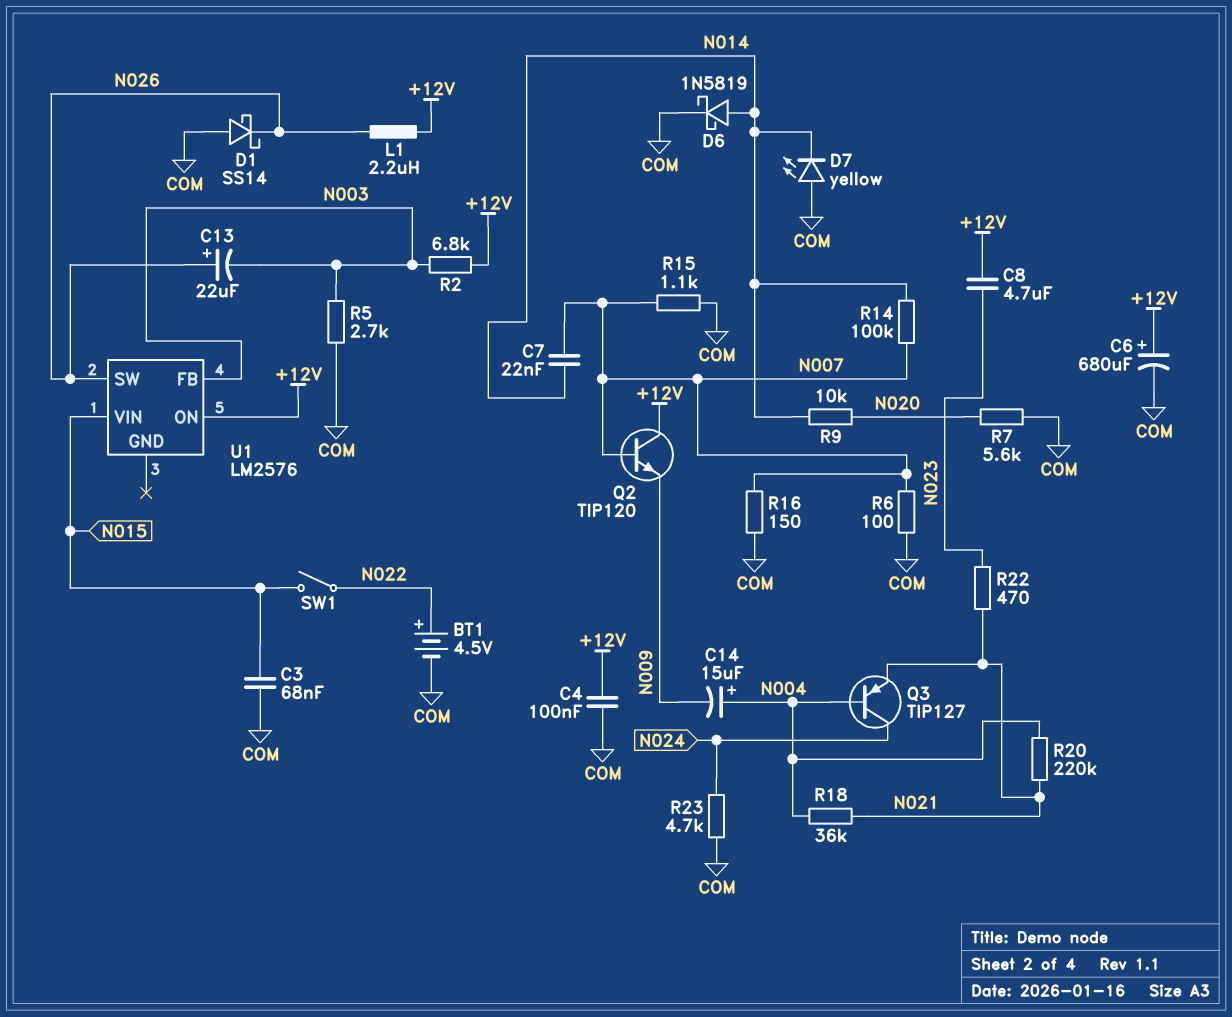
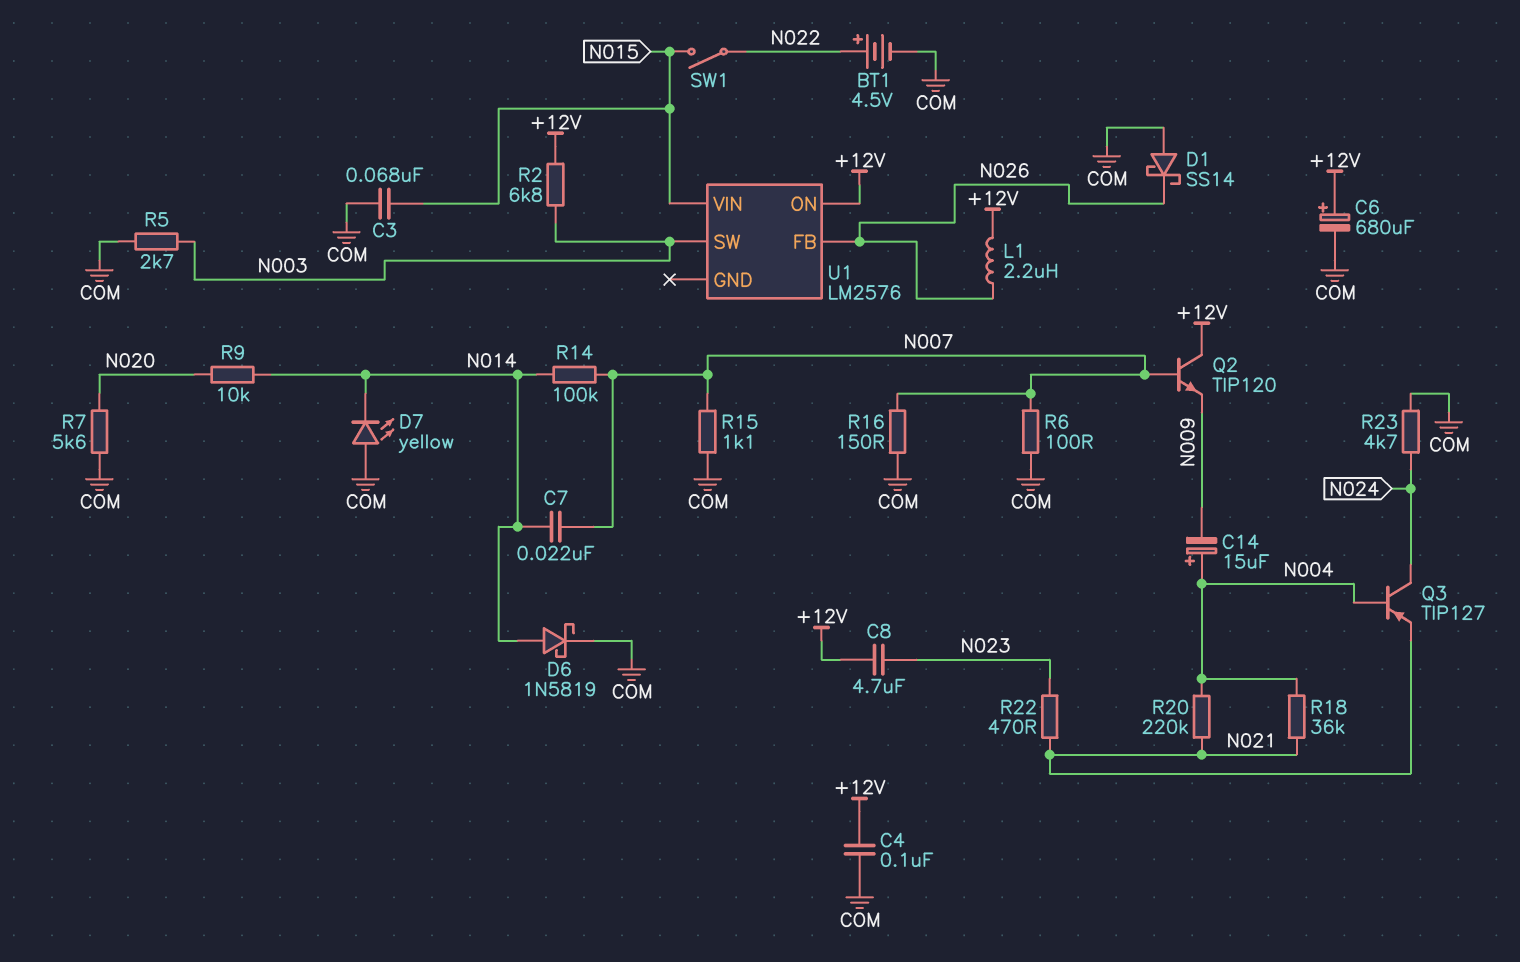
C13: 22uF (plus N026, minus N003) -> none
U1 pin FB: N003 -> N026
U1 pin SW: N026 -> N003

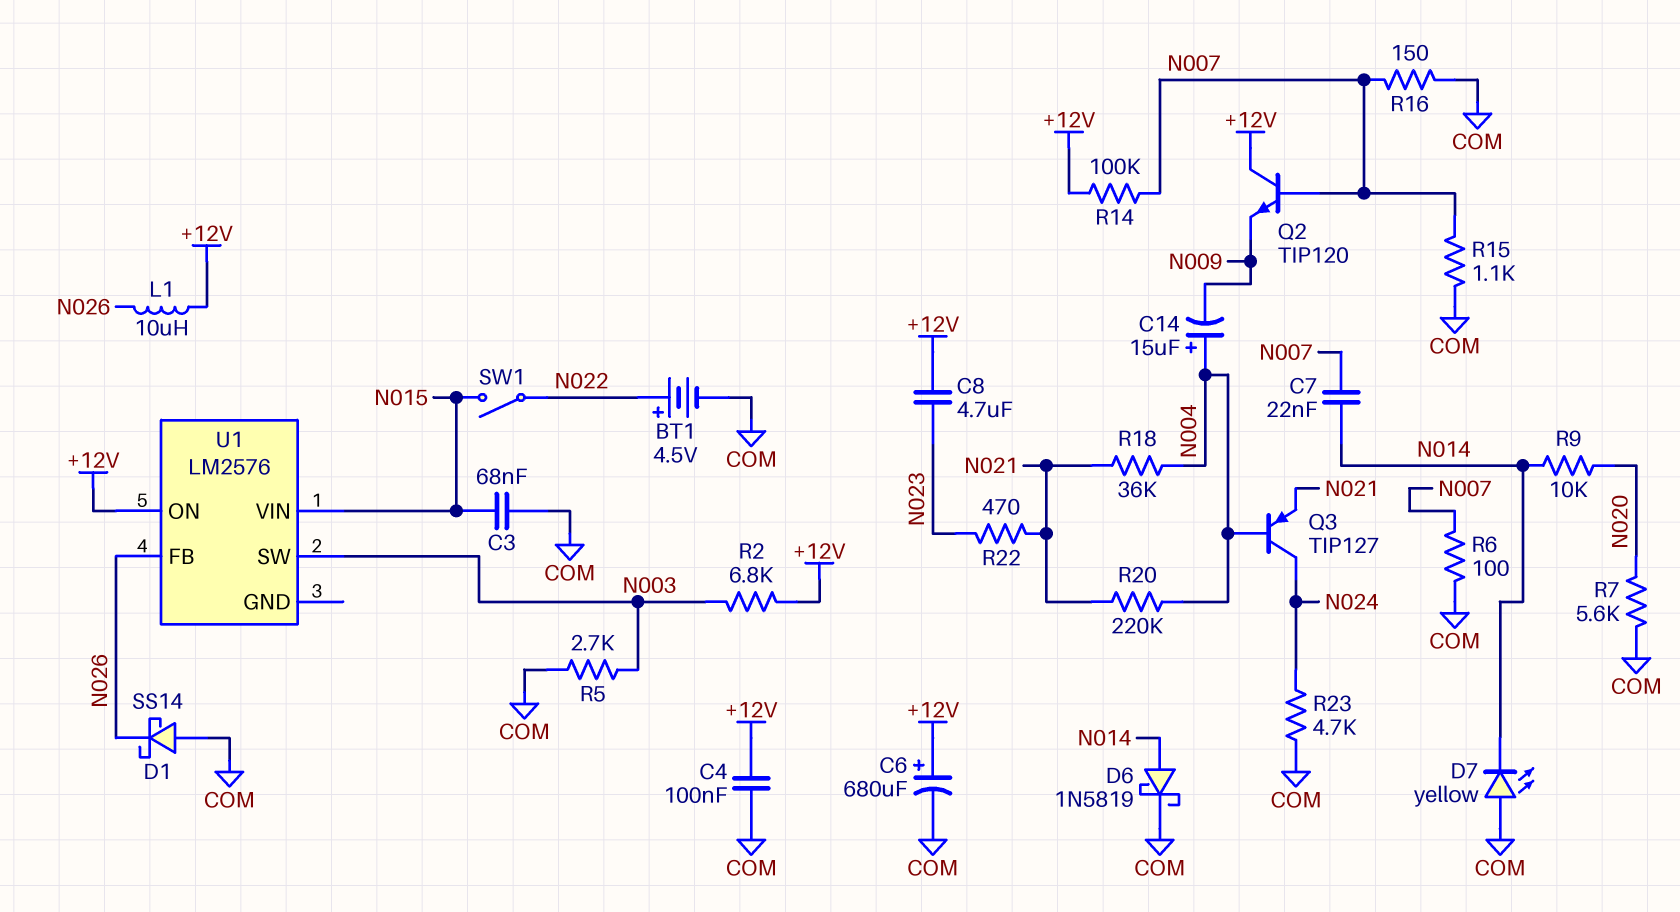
L1: 2.2uH (+12V, N026) -> 10uH (+12V, N026)
R14: 100k (N007, N014) -> 100k (+12V, N007)

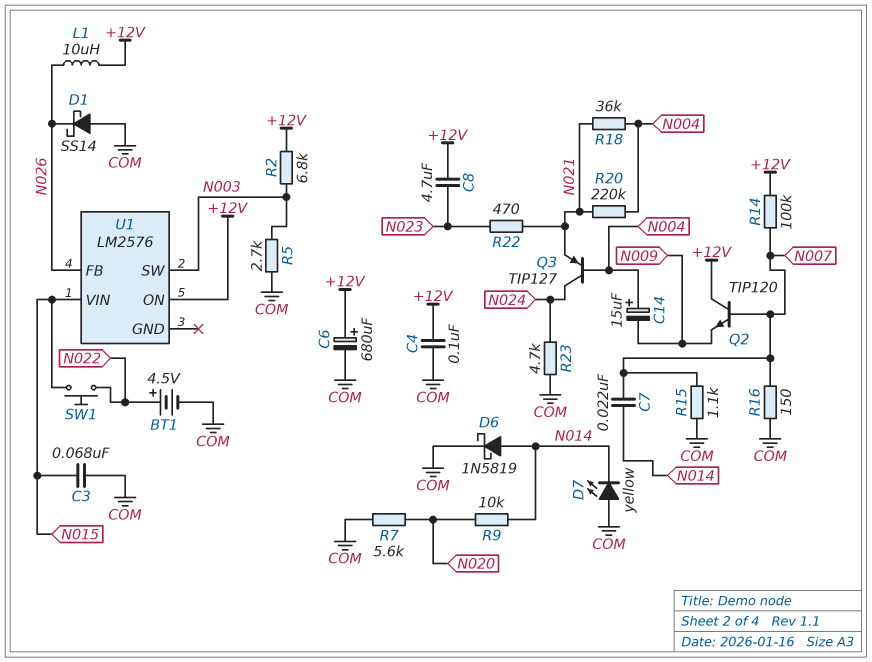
R6: 100 (COM, N007) -> none
SW1: switch (N015, N022) -> button (N015, N022)

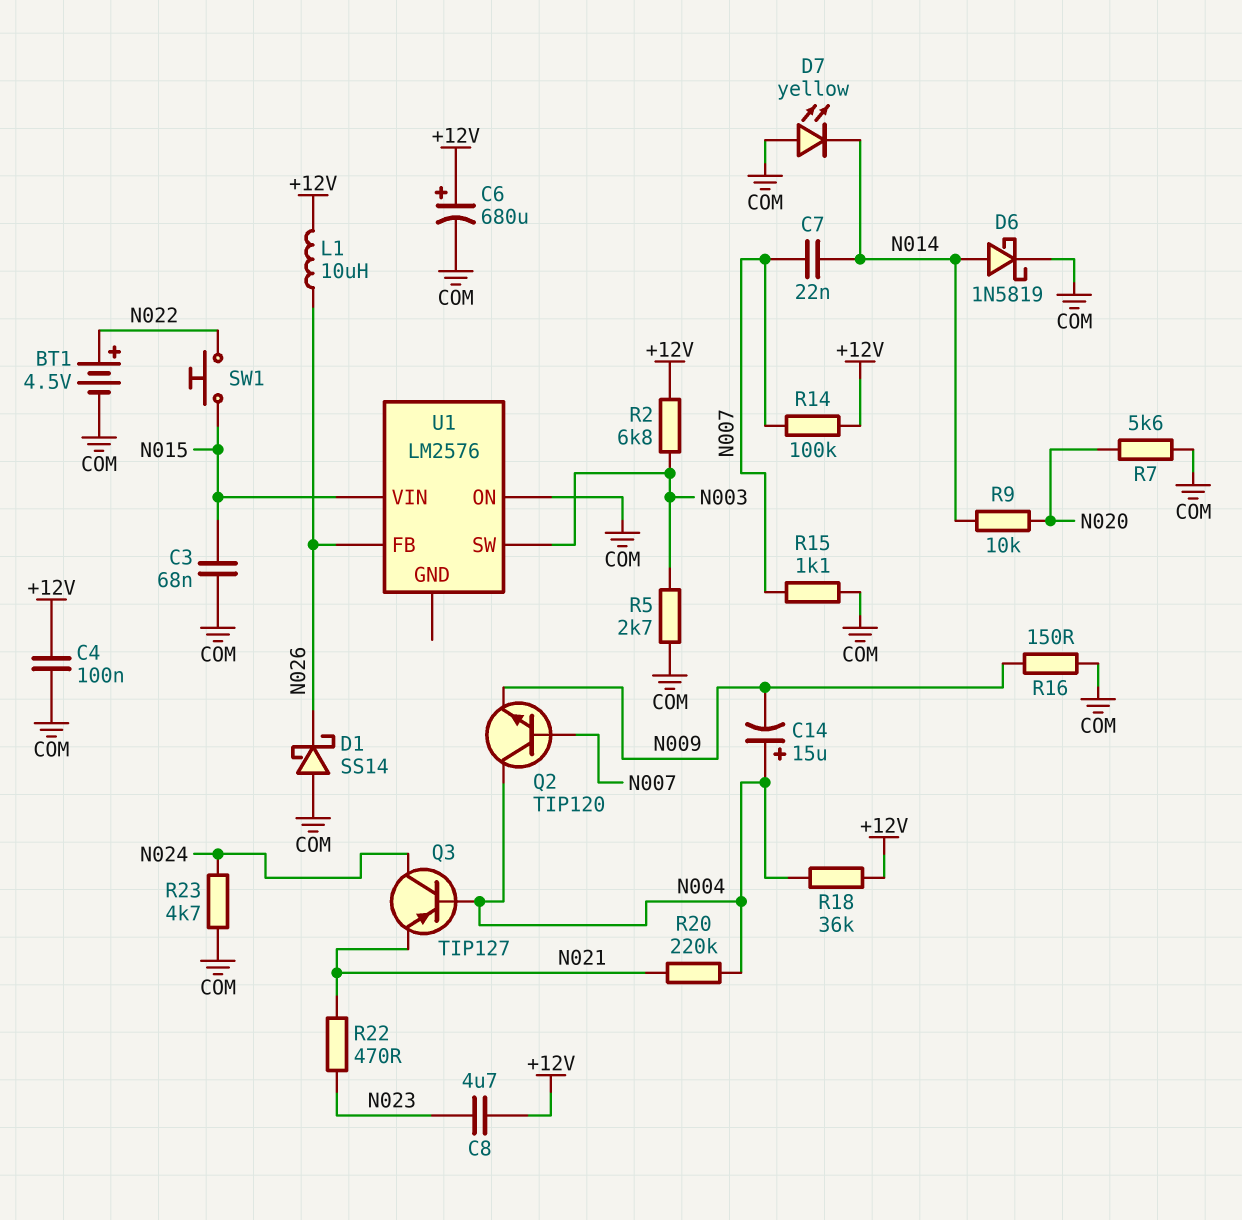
Q2: NPN TIP120 (B N007, C +12V, E N009) -> NPN TIP120 (B N007, C N004, E N009)
R16: 150 (COM, N007) -> 150 (COM, N009)
R18: 36k (N004, N021) -> 36k (+12V, N004)
U1 pin ON: +12V -> COM

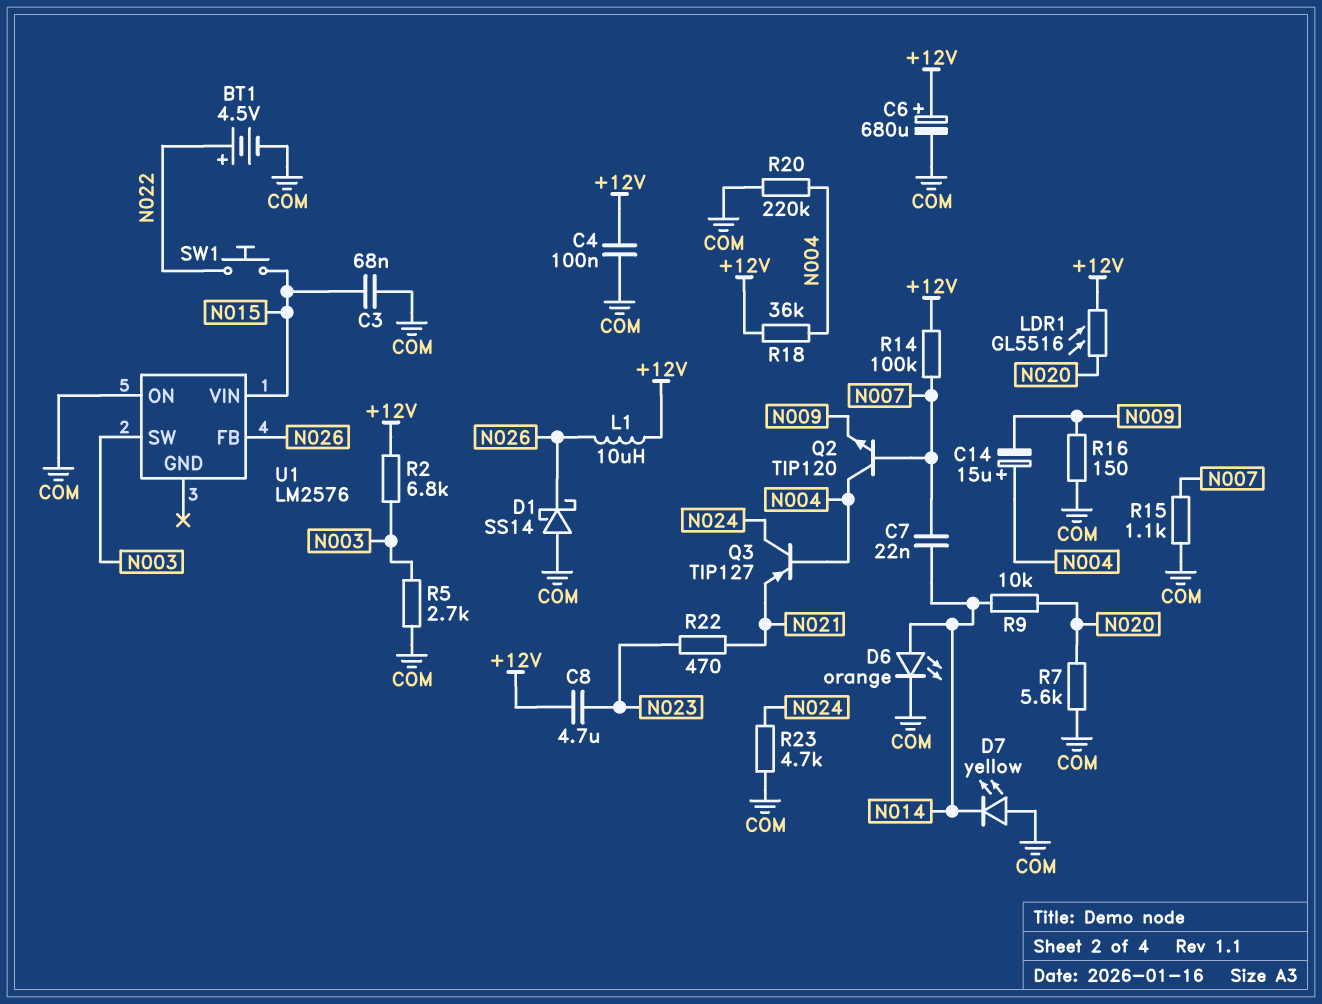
D6: schottky 1N5819 (A N014, K COM) -> LED orange (A N014, K COM)
LDR1: none -> GL5516 (+12V, N020)
R20: 220k (N004, N021) -> 220k (COM, N004)

